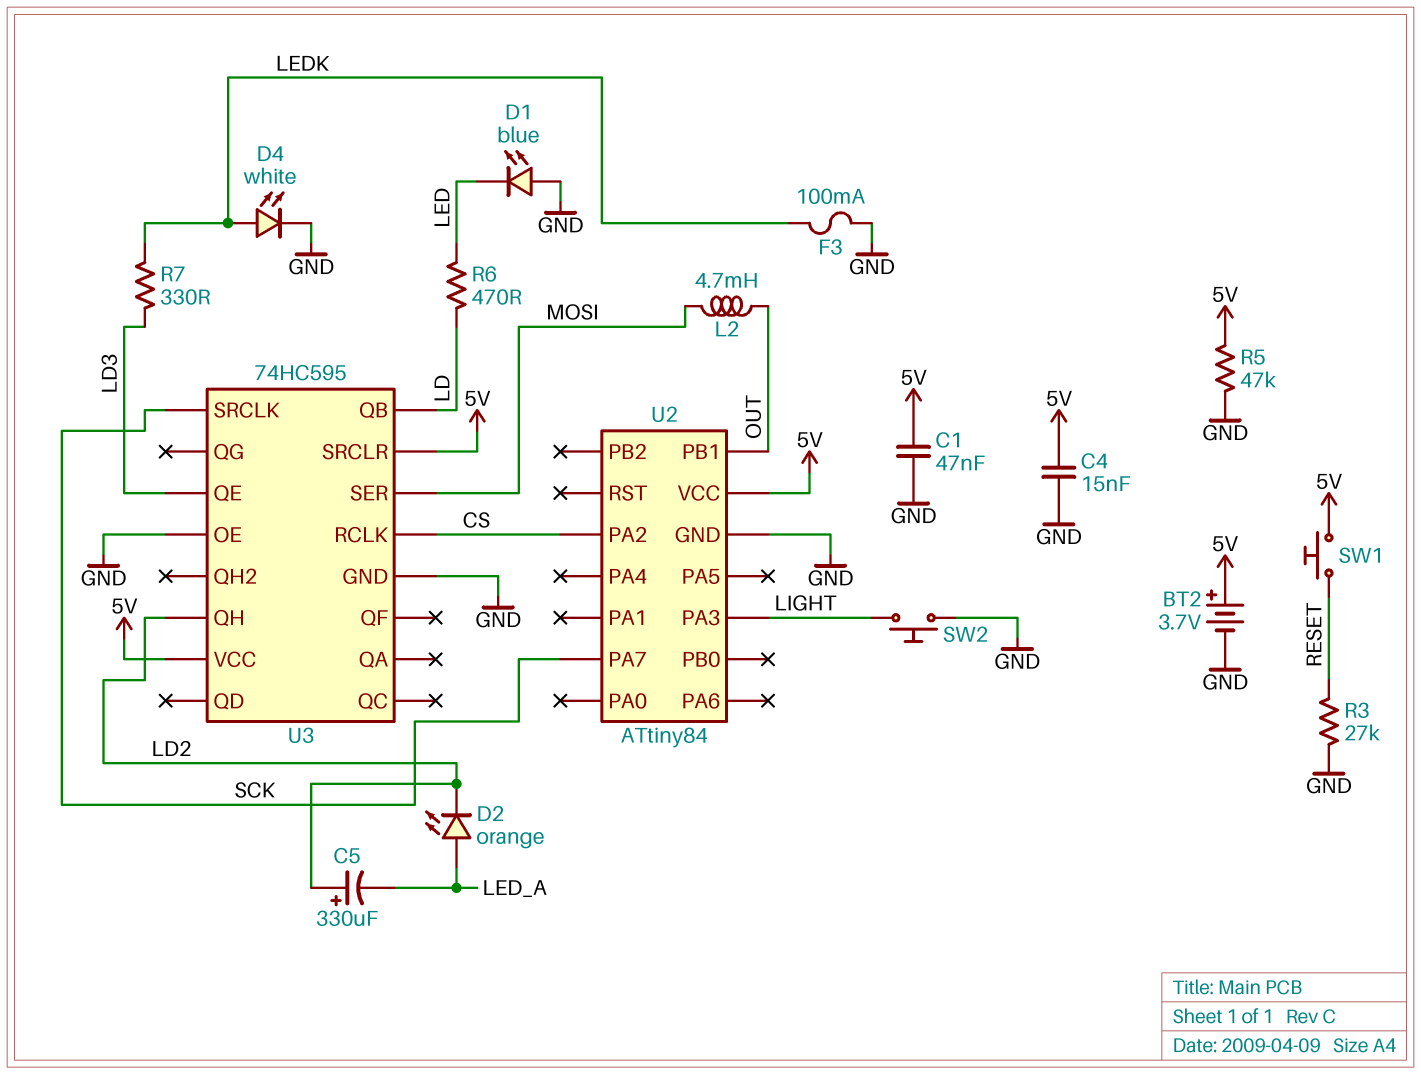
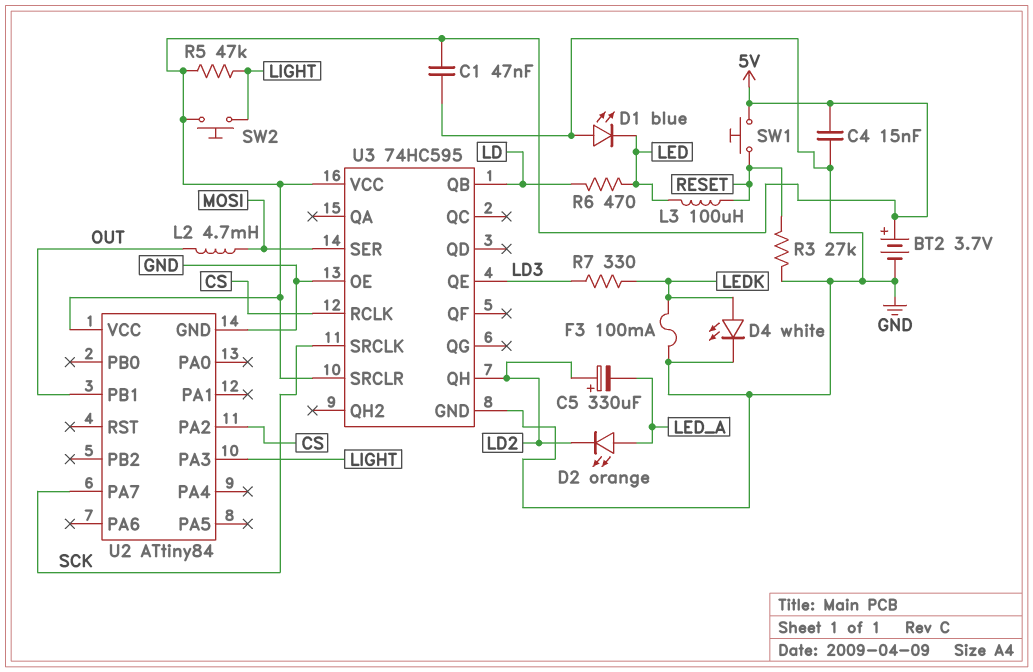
L3: none -> 100uH (LED, RESET)
R5: 47k (5V, GND) -> 47k (5V, LIGHT)
SW2: button (GND, LIGHT) -> button (5V, LIGHT)

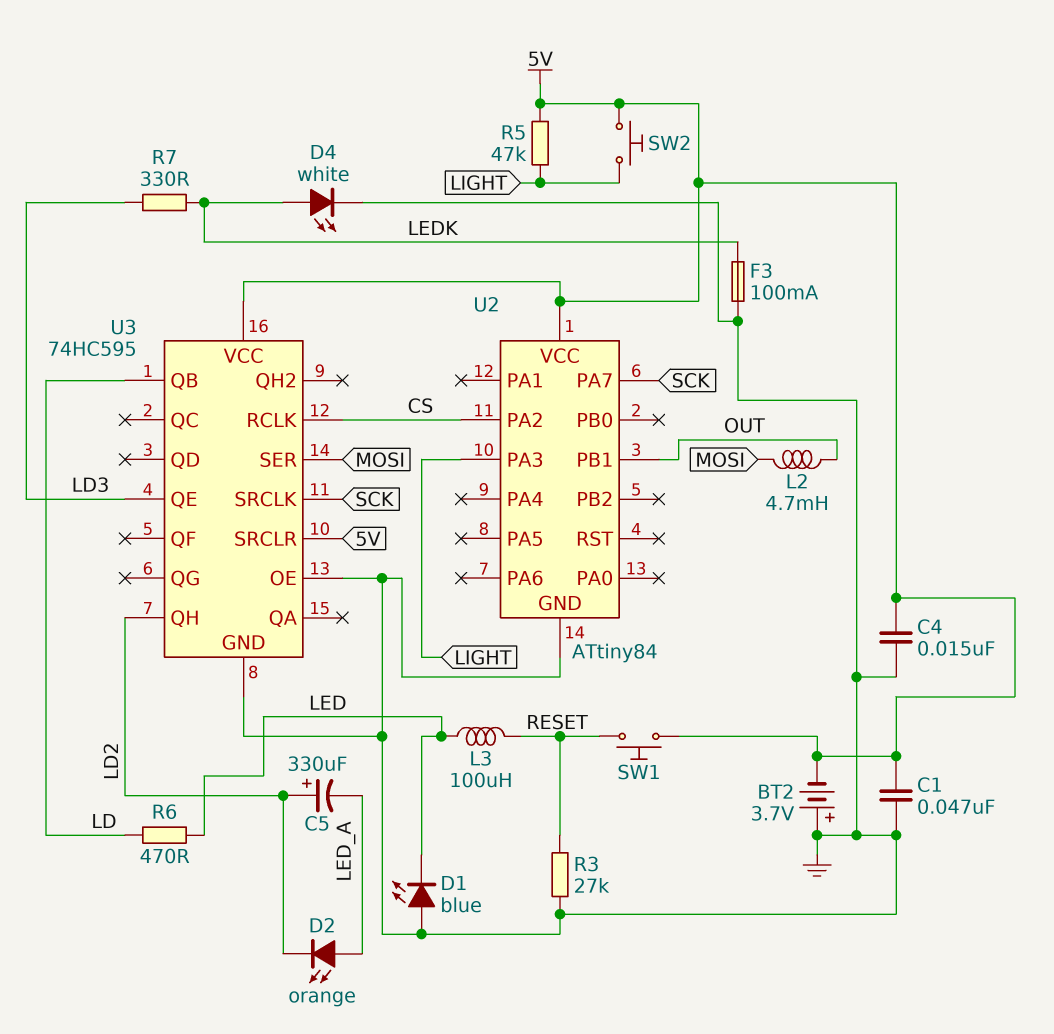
BT2: 3.7V (plus 5V, minus GND) -> 3.7V (plus GND, minus 5V)

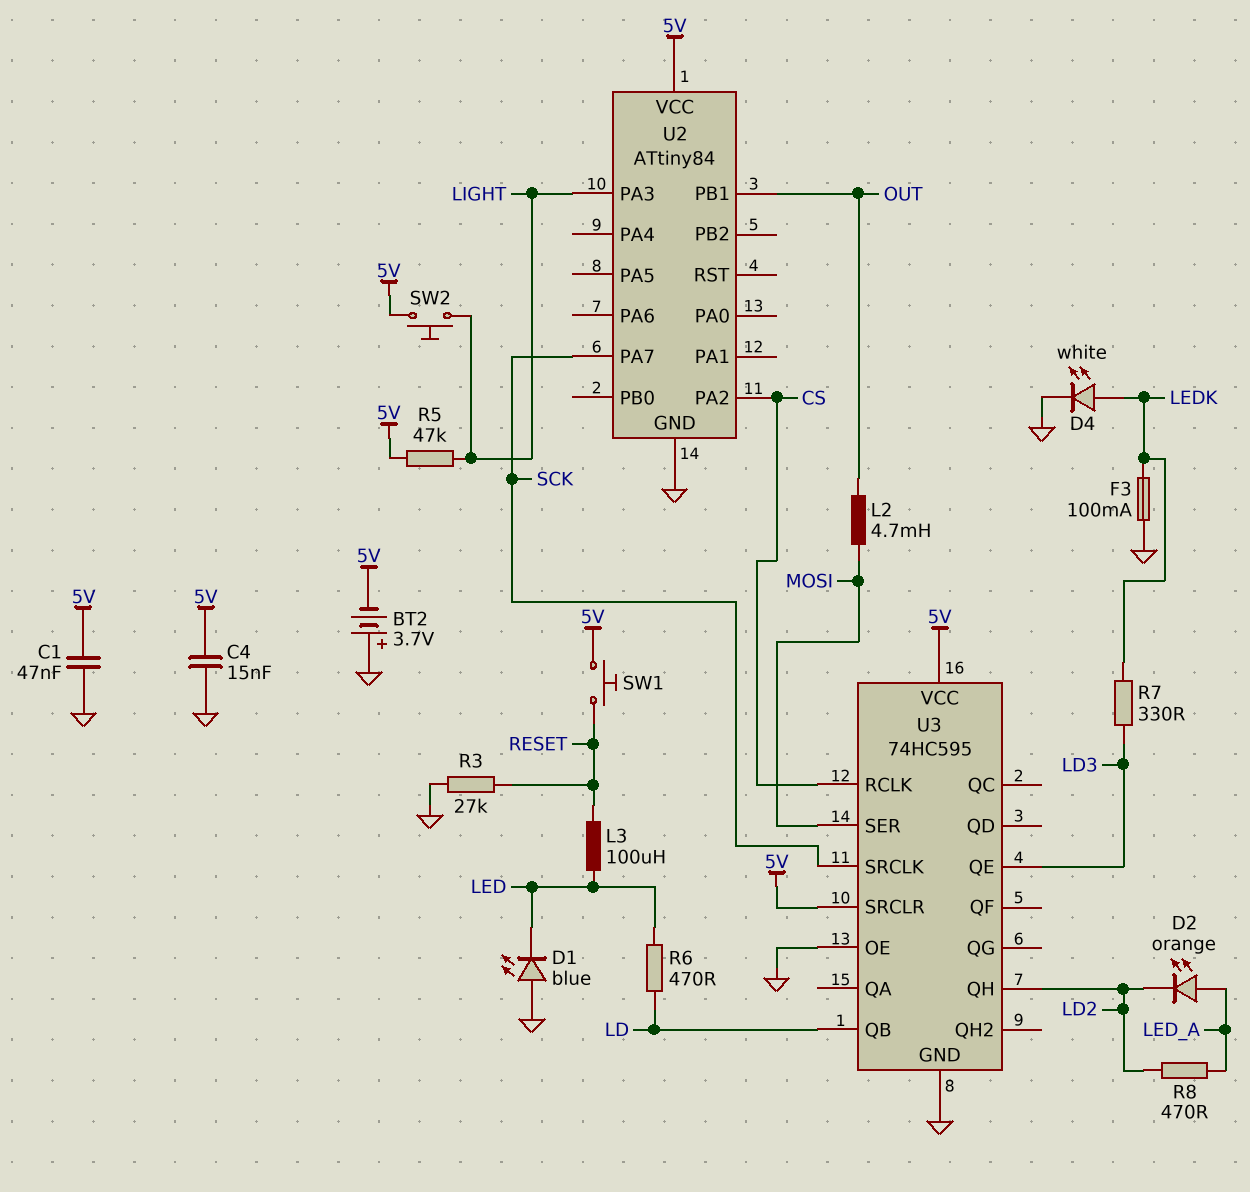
C5: 330uF (plus LD2, minus LED_A) -> none
R8: none -> 470 (LD2, LED_A)

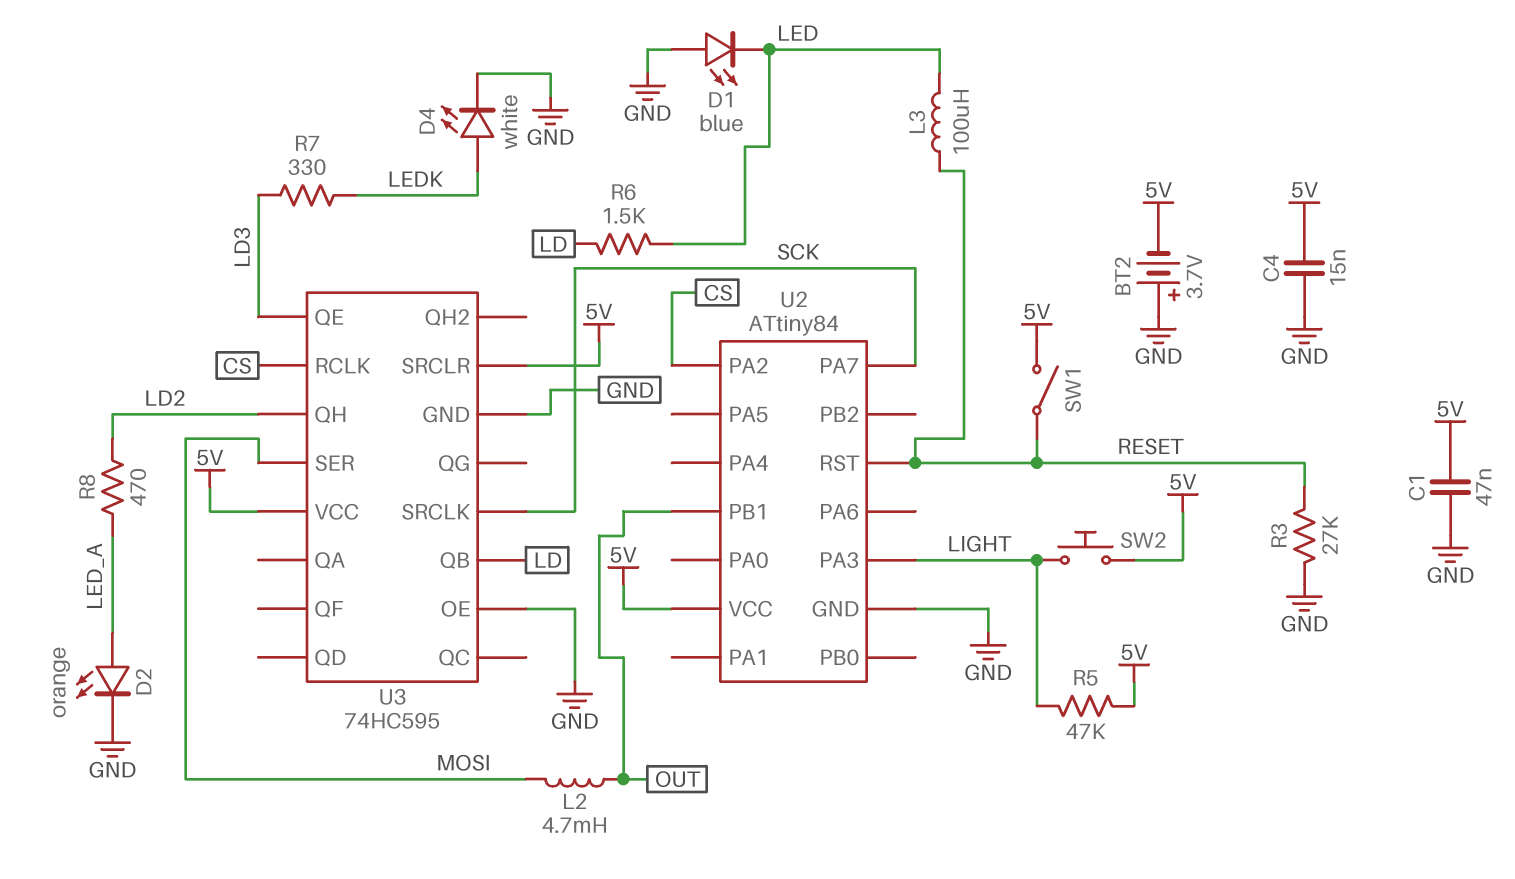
D2: LED orange (A LED_A, K LD2) -> LED orange (A LED_A, K GND)
F3: 100mA (GND, LEDK) -> none
R6: 470 (LD, LED) -> 1.5k (LD, LED)
SW1: button (5V, RESET) -> switch (5V, RESET)
U2 pin RST: none -> RESET

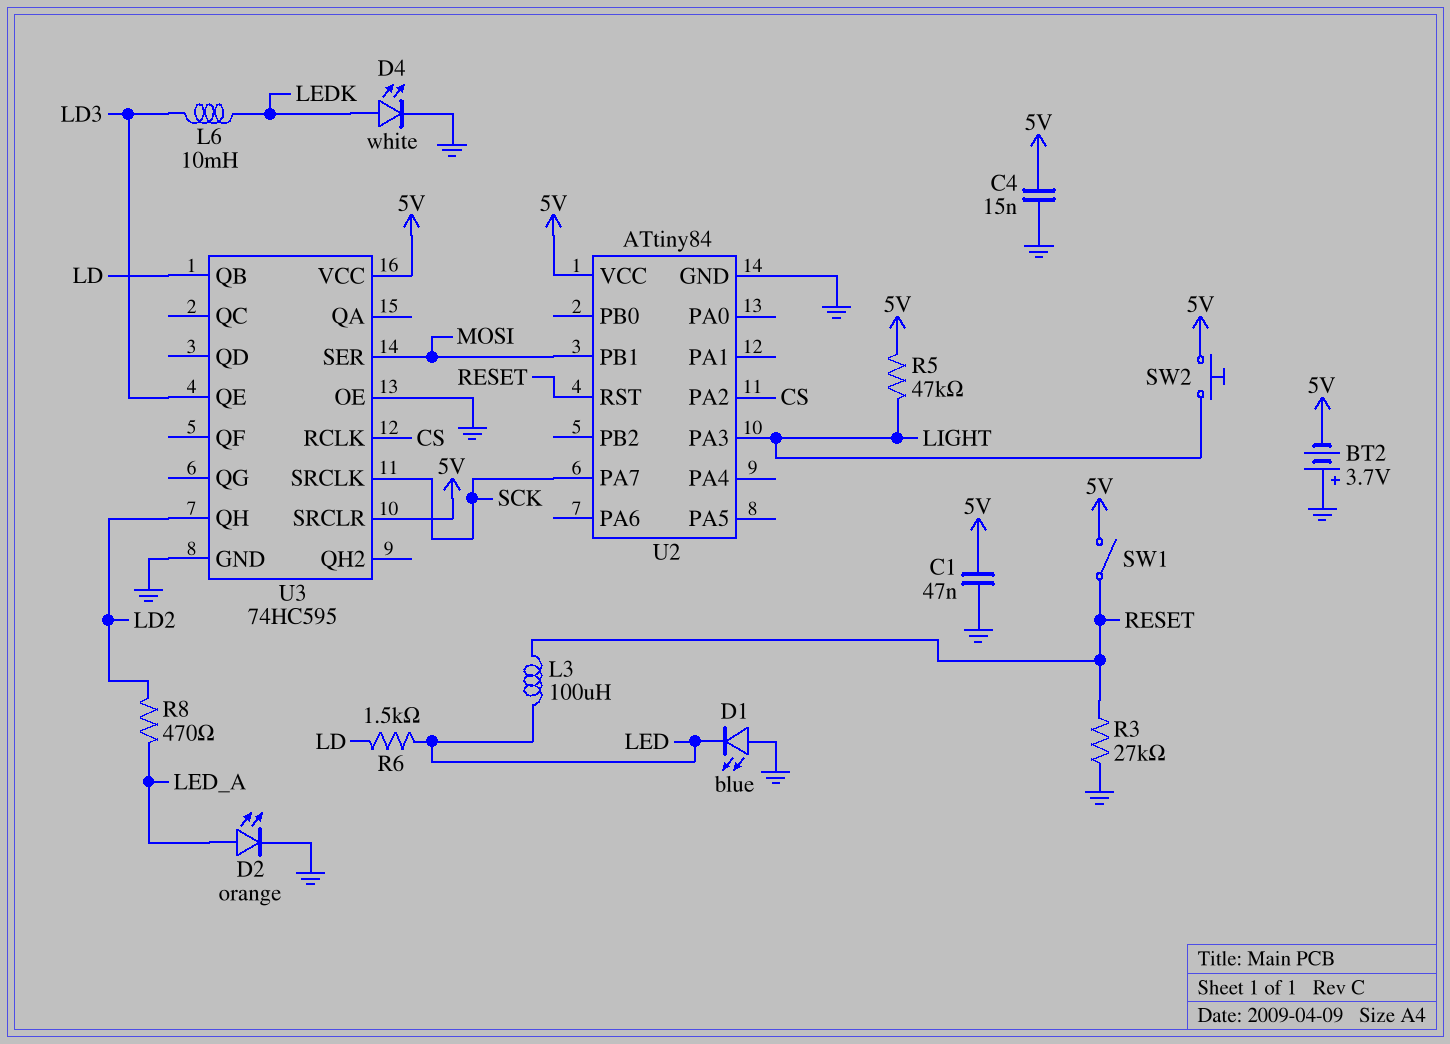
L2: 4.7mH (MOSI, OUT) -> none
L6: none -> 10mH (LD3, LEDK)
R7: 330 (LD3, LEDK) -> none
U2 pin PB1: OUT -> MOSI

